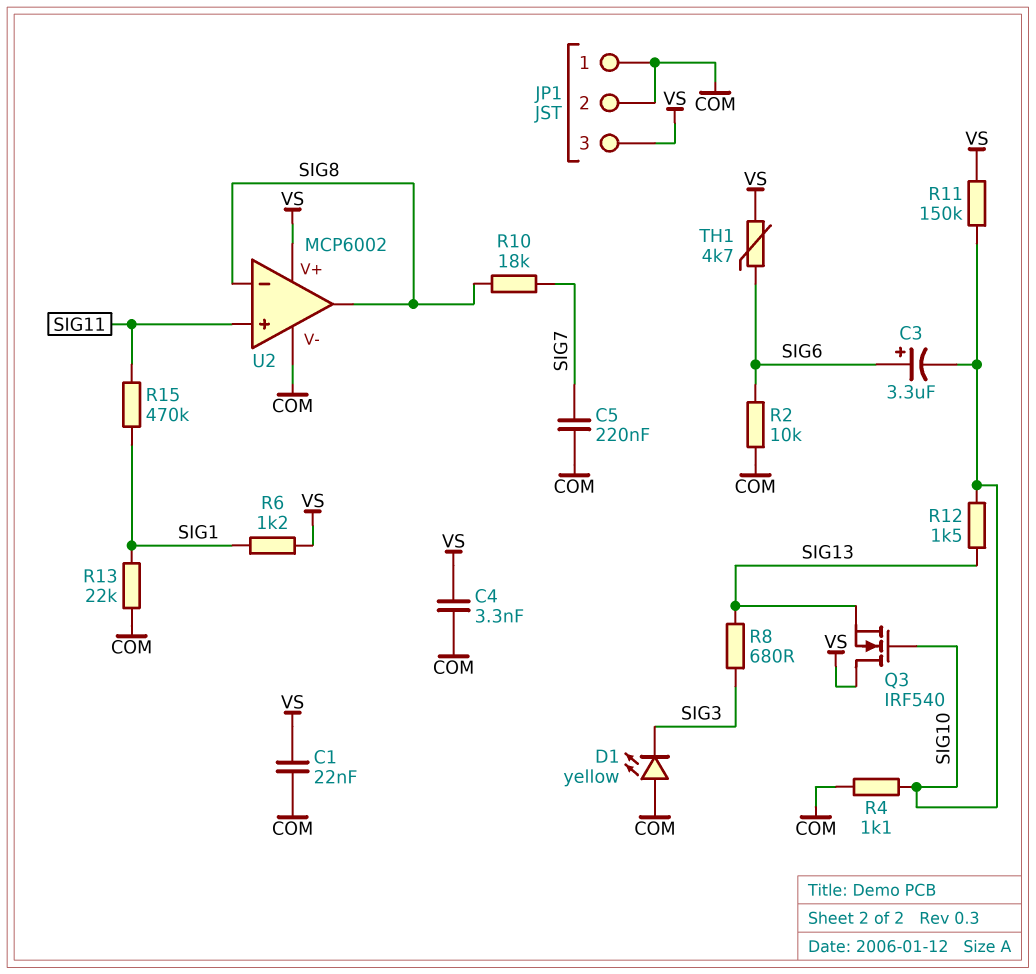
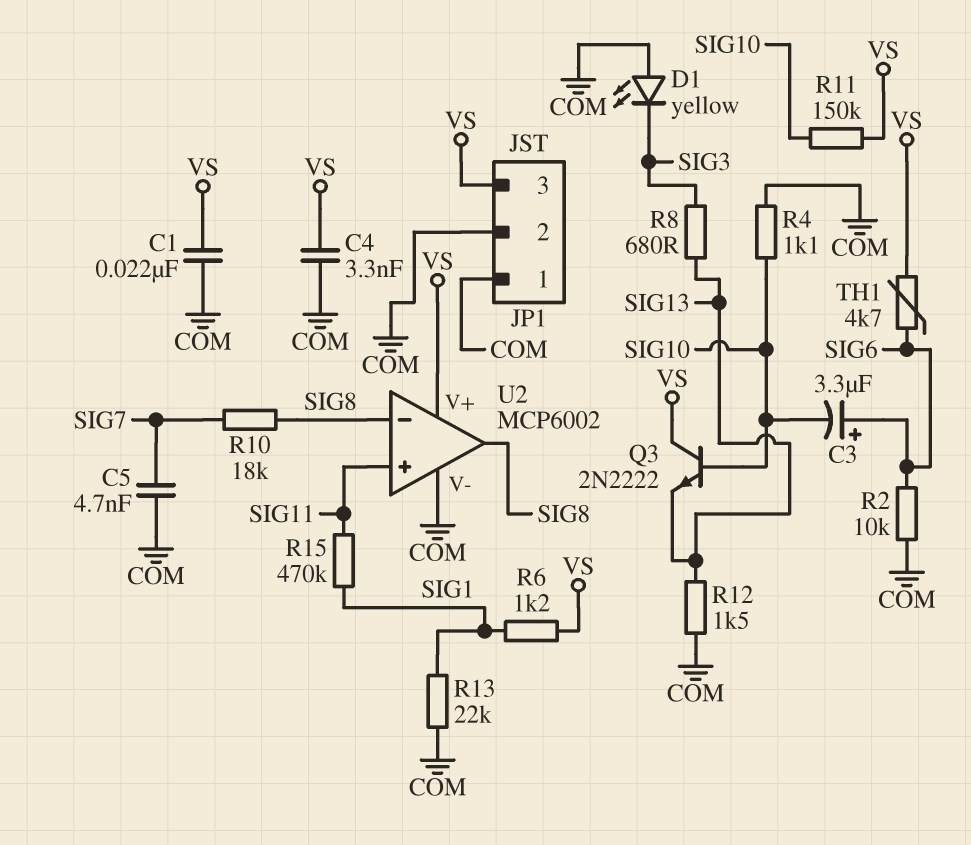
C5: 220nF (COM, SIG7) -> 4.7nF (COM, SIG7)
Q3: NMOS IRF540 (G SIG10, D VS, S SIG13) -> NPN 2N2222 (B SIG10, C VS, E SIG13)
R12: 1.5k (SIG10, SIG13) -> 1.5k (COM, SIG13)

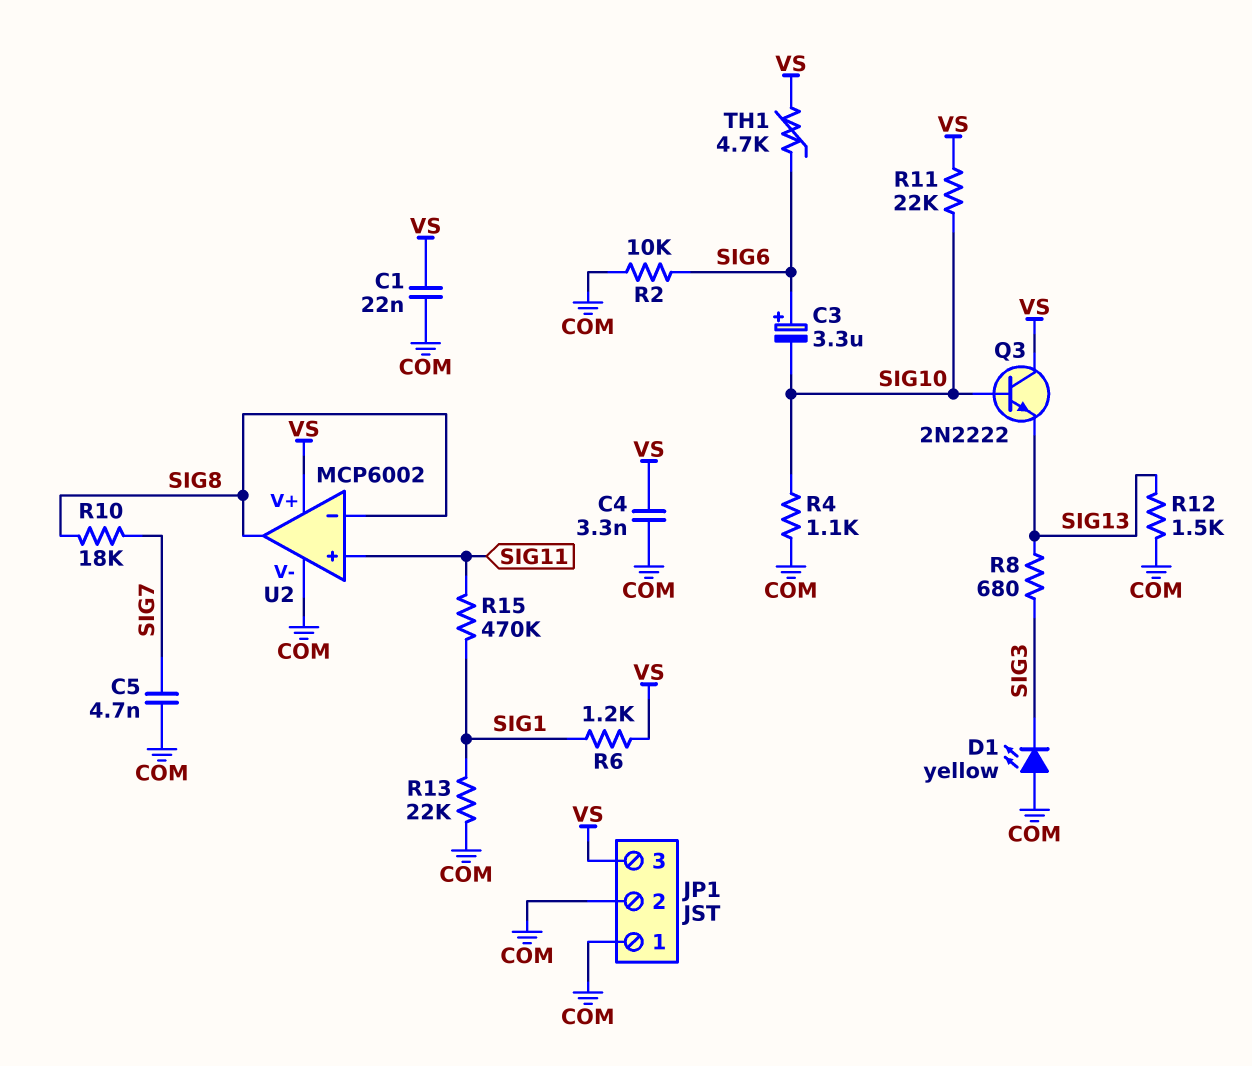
R11: 150k (SIG10, VS) -> 22k (SIG10, VS)

